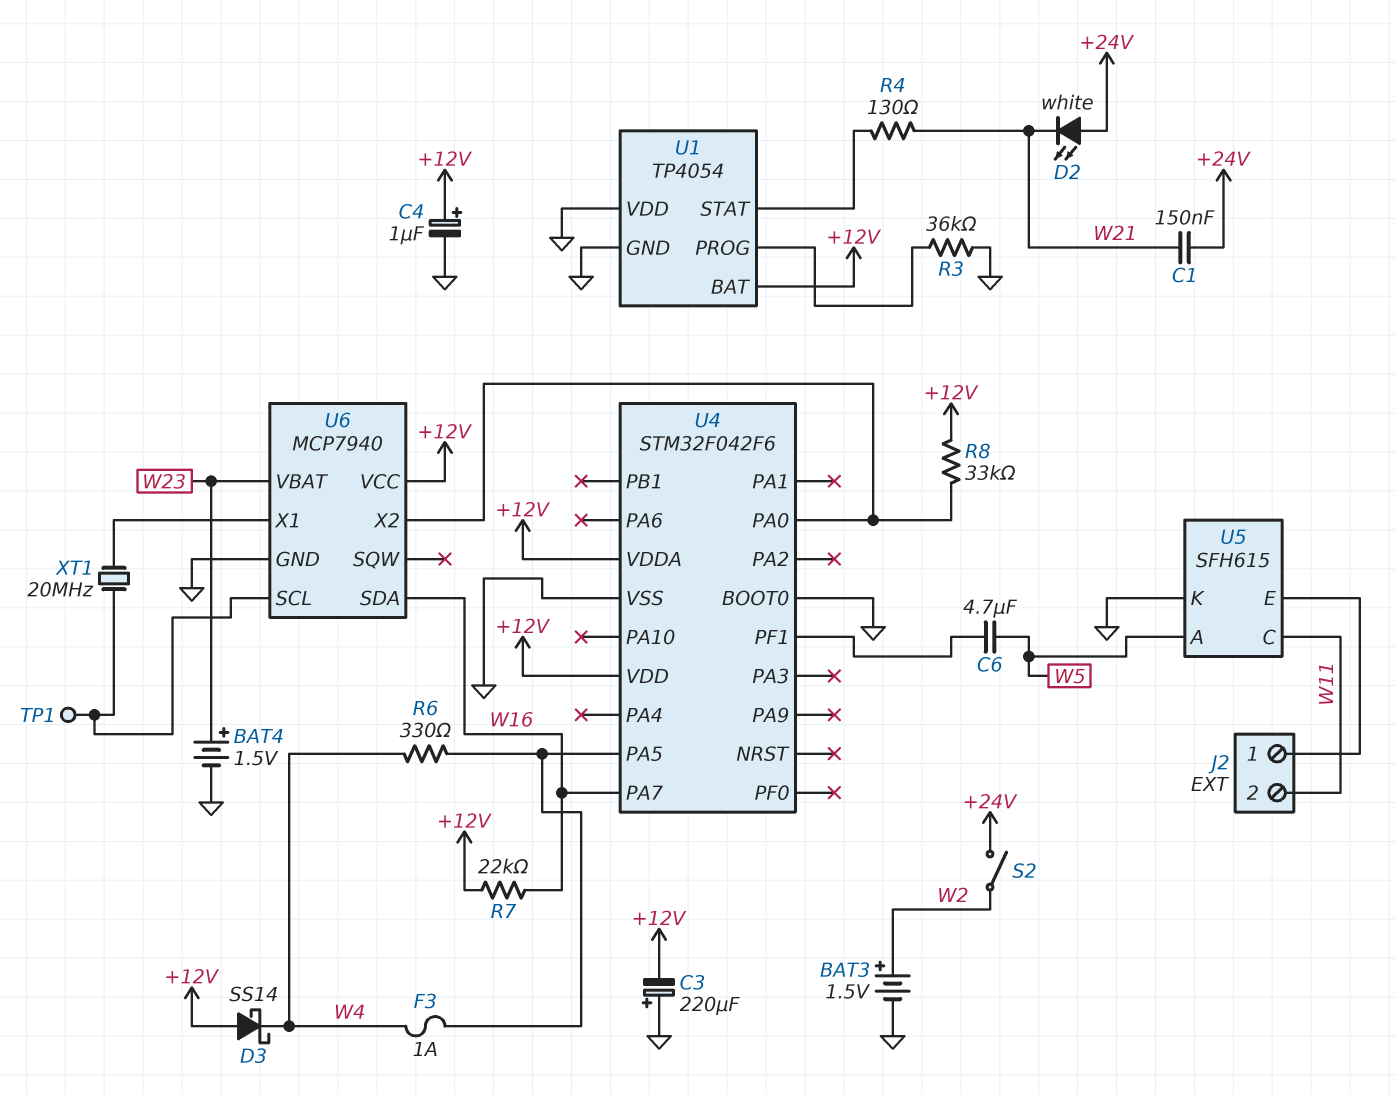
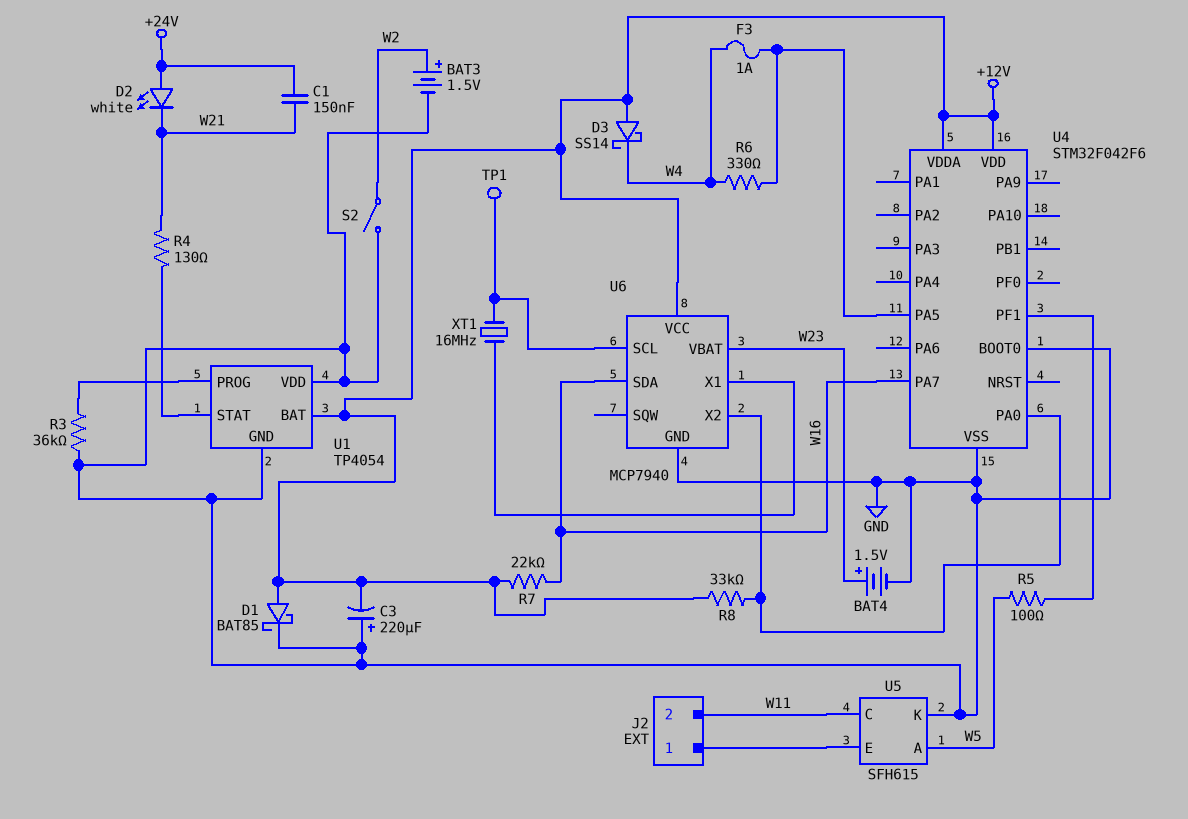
C4: 1uF (plus +12V, minus GND) -> none
C6: 4.7uF (U4/PF1, W5) -> none
D1: none -> schottky BAT85 (A +12V, K GND)
R5: none -> 100 (U4/PF1, W5)
S2: switch (+24V, W2) -> switch (GND, W2)
XT1: 20MHz (U6/SCL, U6/X1) -> 16MHz (U6/SCL, U6/X1)

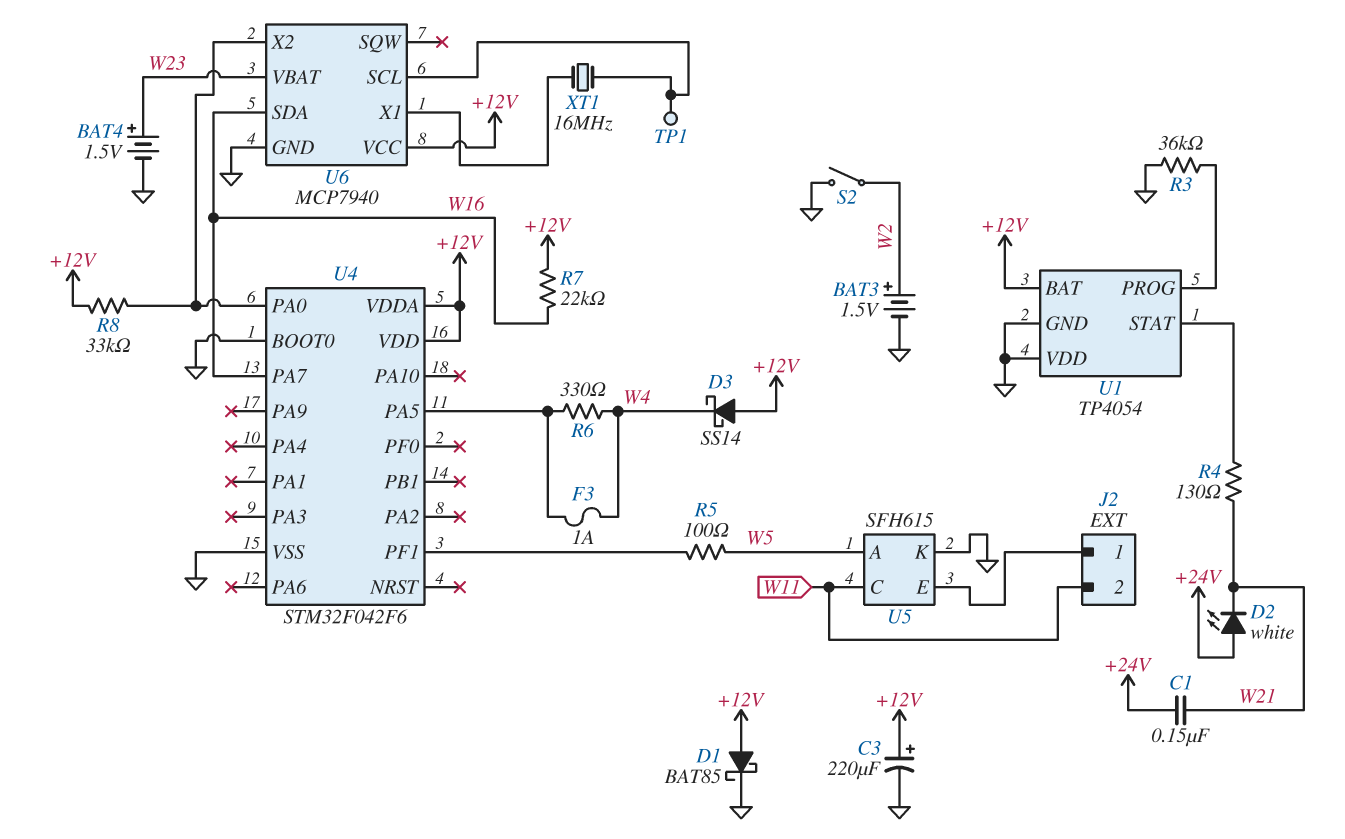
C3: 220uF (plus GND, minus +12V) -> 220uF (plus +12V, minus GND)

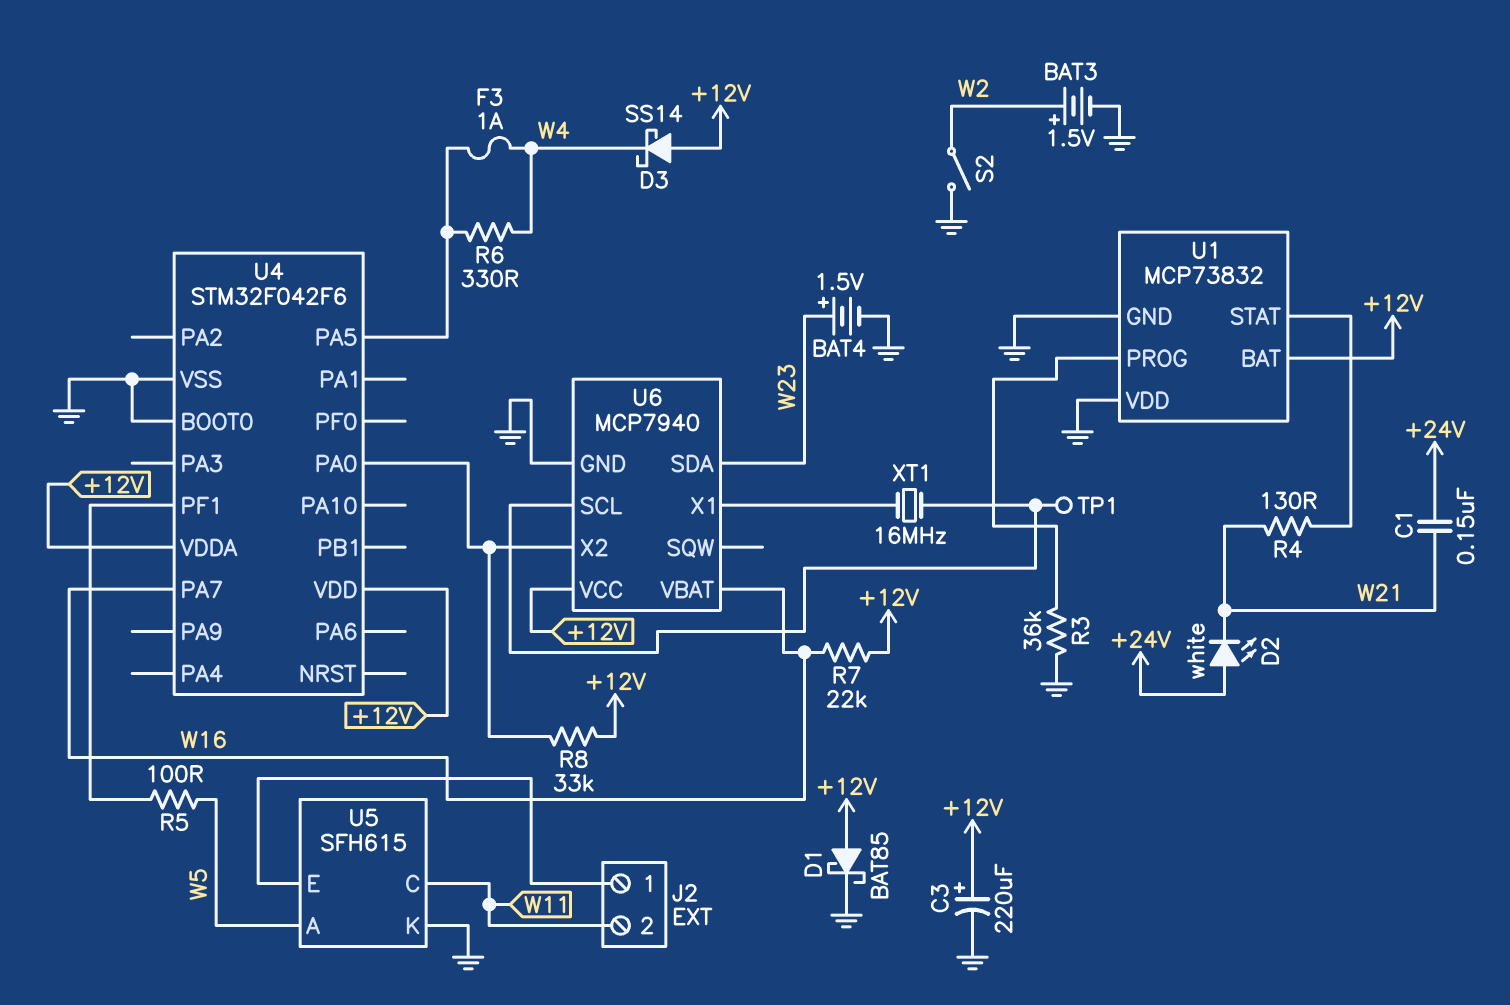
U1: TP4054 -> MCP73832
U6 pin SDA: W16 -> W23
U6 pin VBAT: W23 -> W16

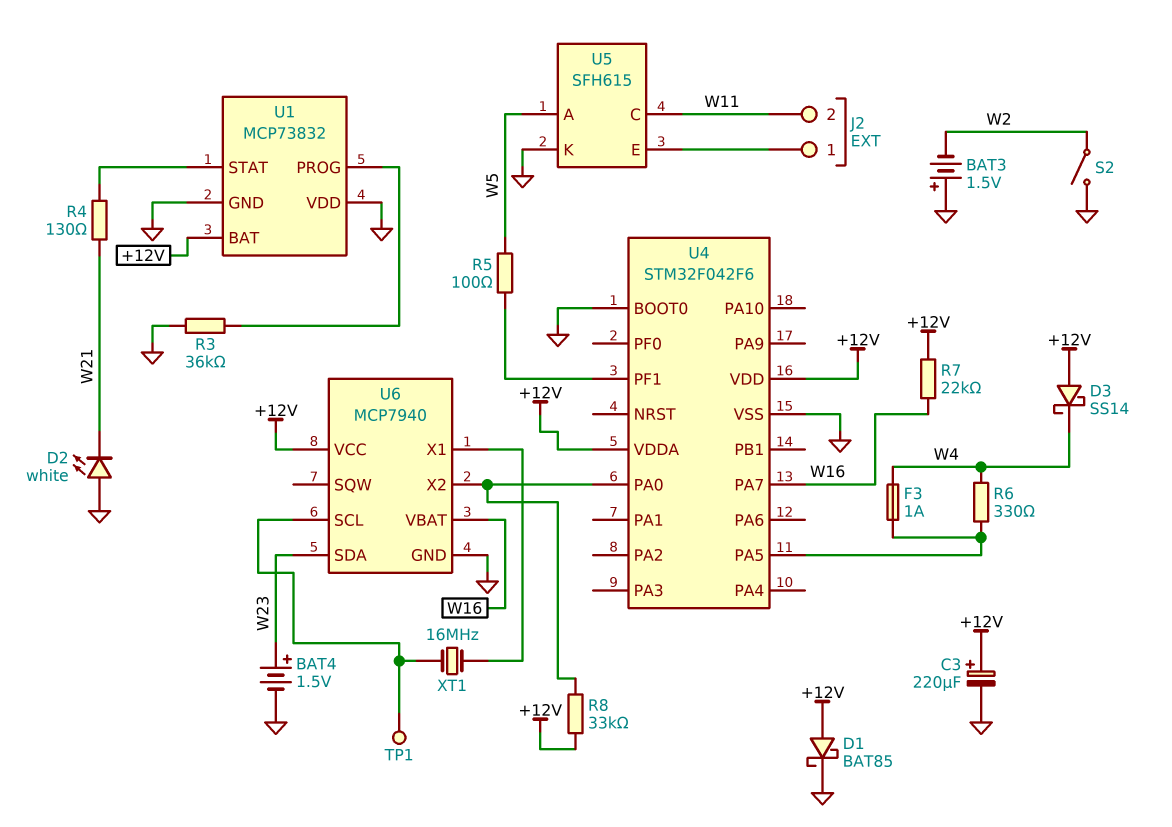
BAT3: 1.5V (plus W2, minus GND) -> 1.5V (plus GND, minus W2)
C1: 150nF (+24V, W21) -> none
D2: LED white (A +24V, K W21) -> LED white (A GND, K W21)

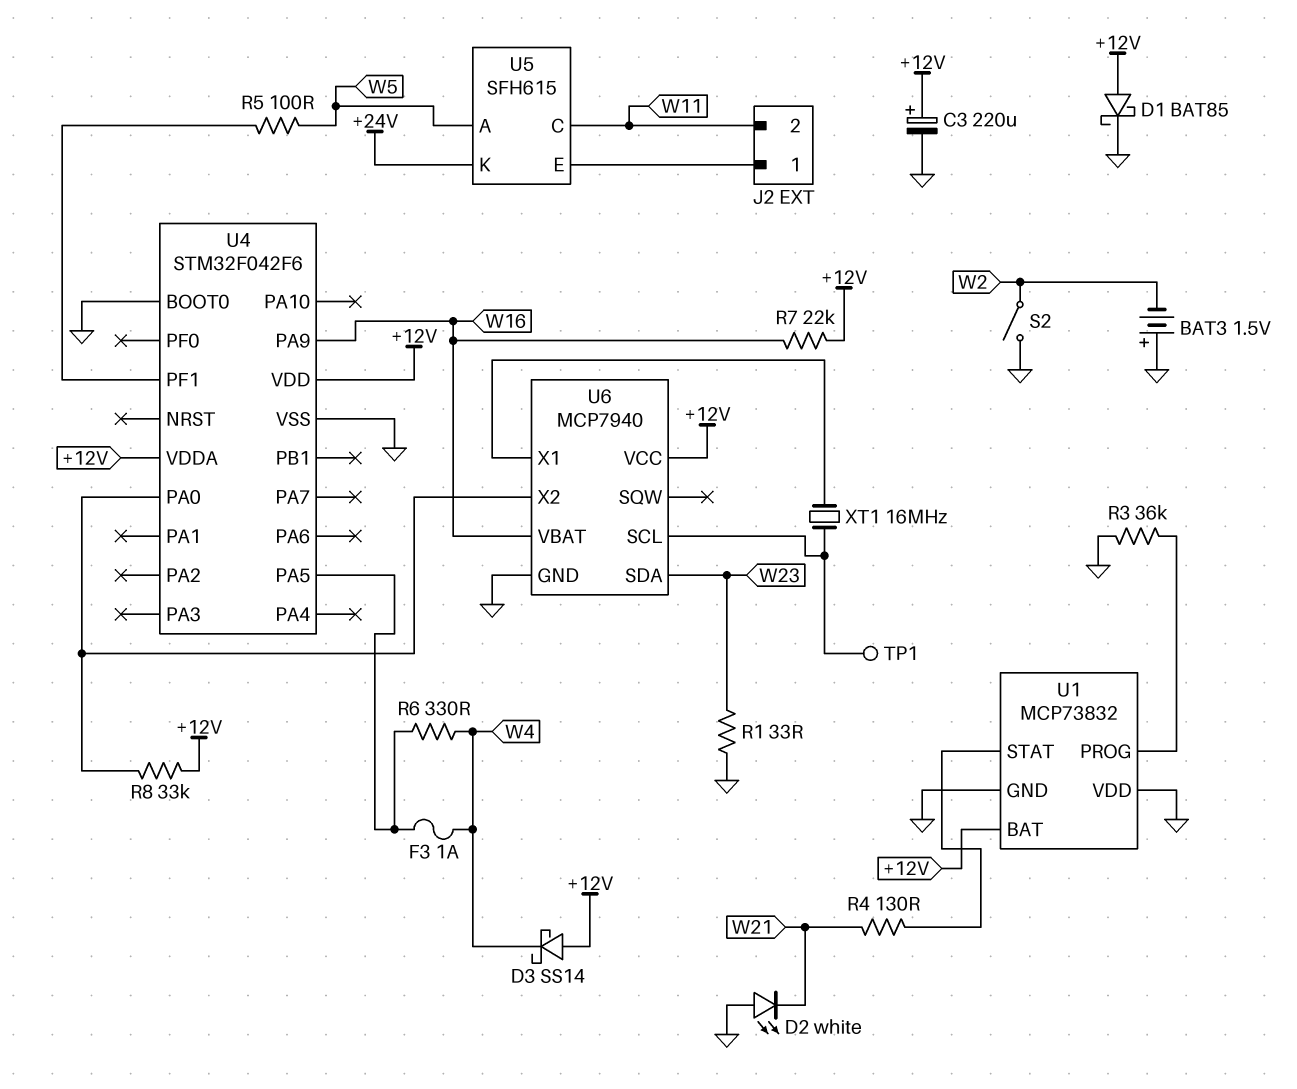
BAT4: 1.5V (plus W23, minus GND) -> none
R1: none -> 33 (GND, W23)
U4 pin PA7: W16 -> none
U4 pin PA9: none -> W16
U5 pin K: GND -> +24V

